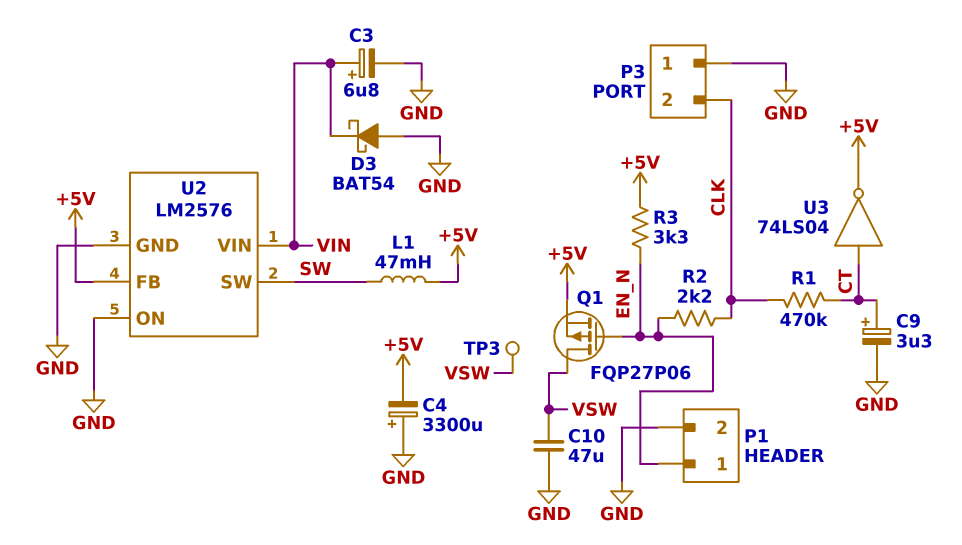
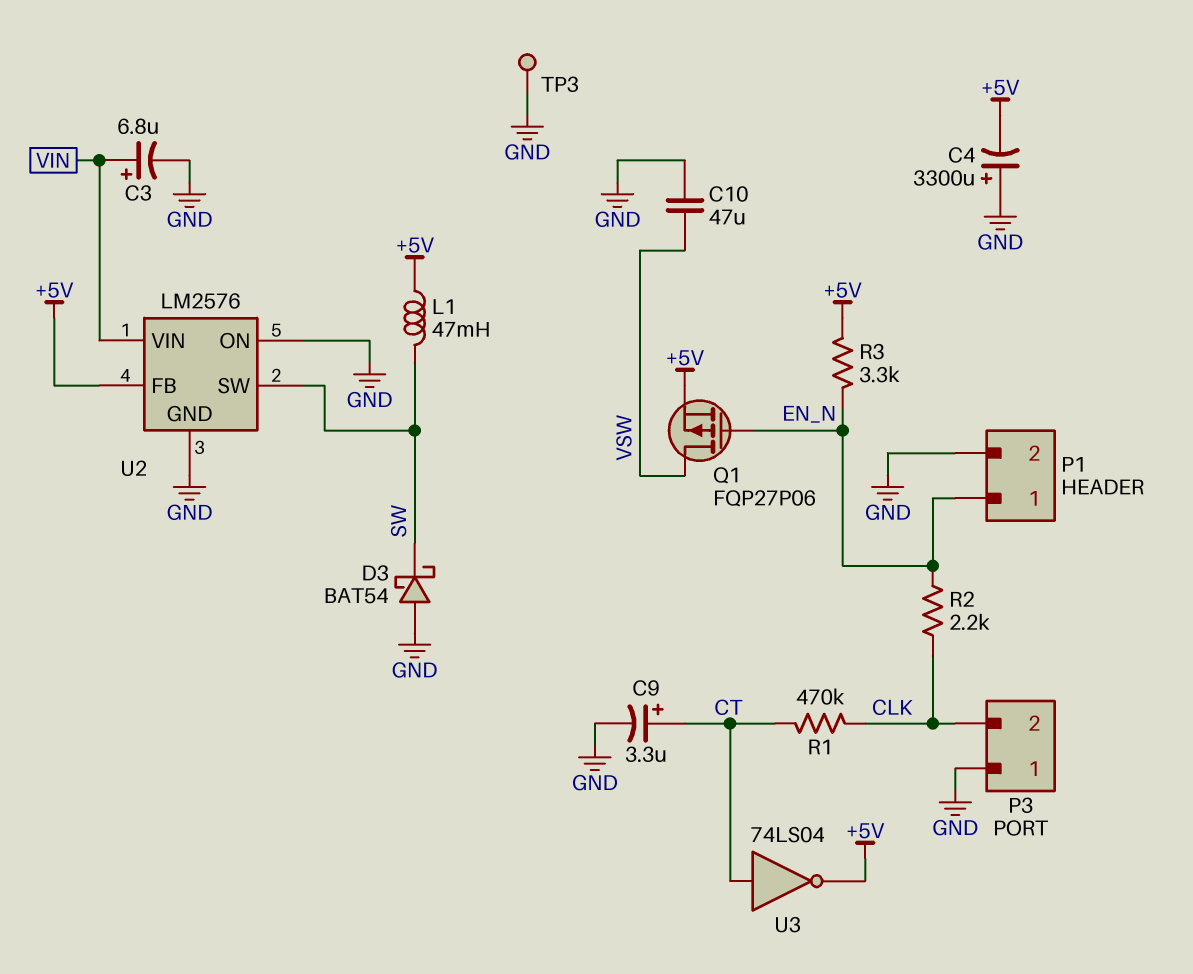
D3: schottky BAT54 (A GND, K VIN) -> schottky BAT54 (A GND, K SW)
TP3: test point (VSW) -> test point (GND)

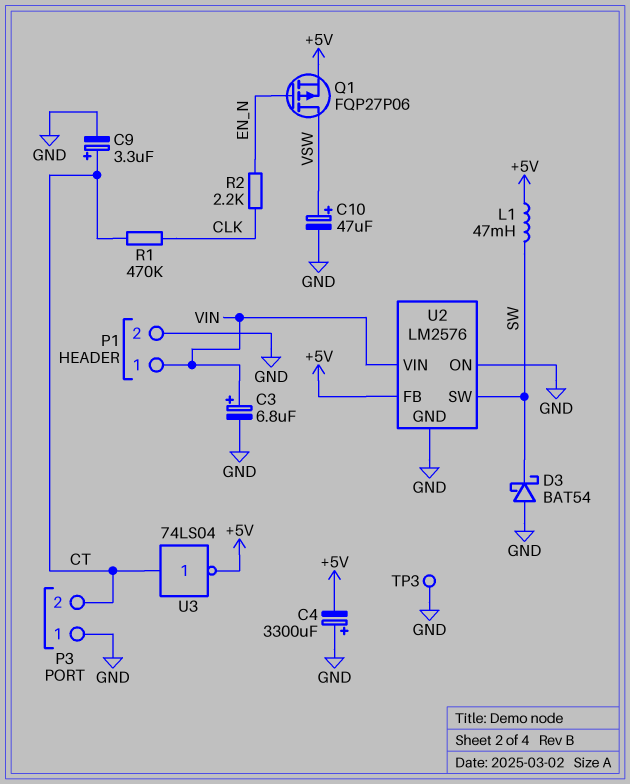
C10: 47uF (GND, VSW) -> 47uF (plus VSW, minus GND)
P1 pin 1: EN_N -> VIN
P3 pin 2: CLK -> CT
R3: 3.3k (+5V, EN_N) -> none

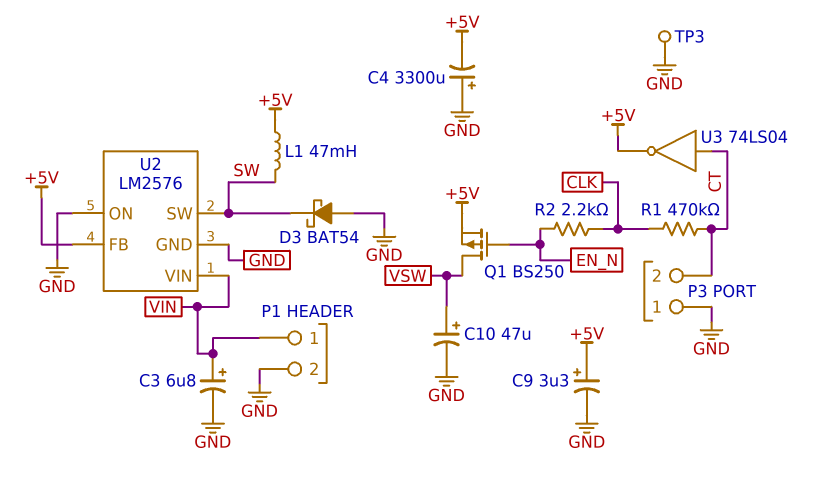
C9: 3.3uF (plus CT, minus GND) -> 3.3uF (plus +5V, minus GND)
Q1: PMOS FQP27P06 (G EN_N, D VSW, S +5V) -> PMOS BS250 (G EN_N, D VSW, S +5V)

